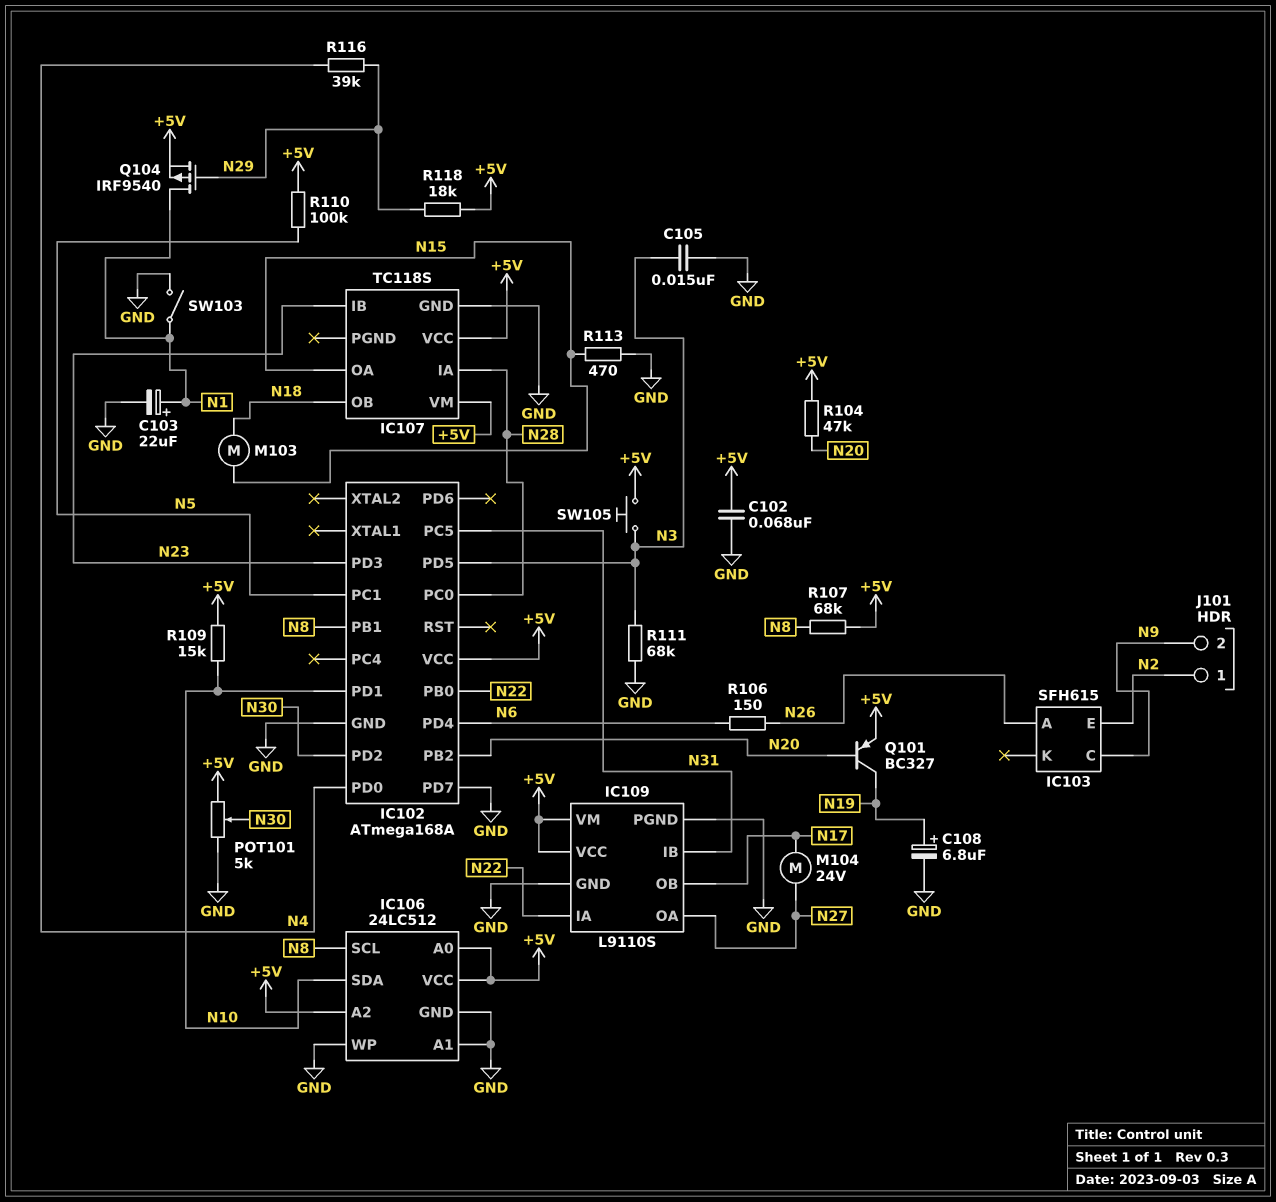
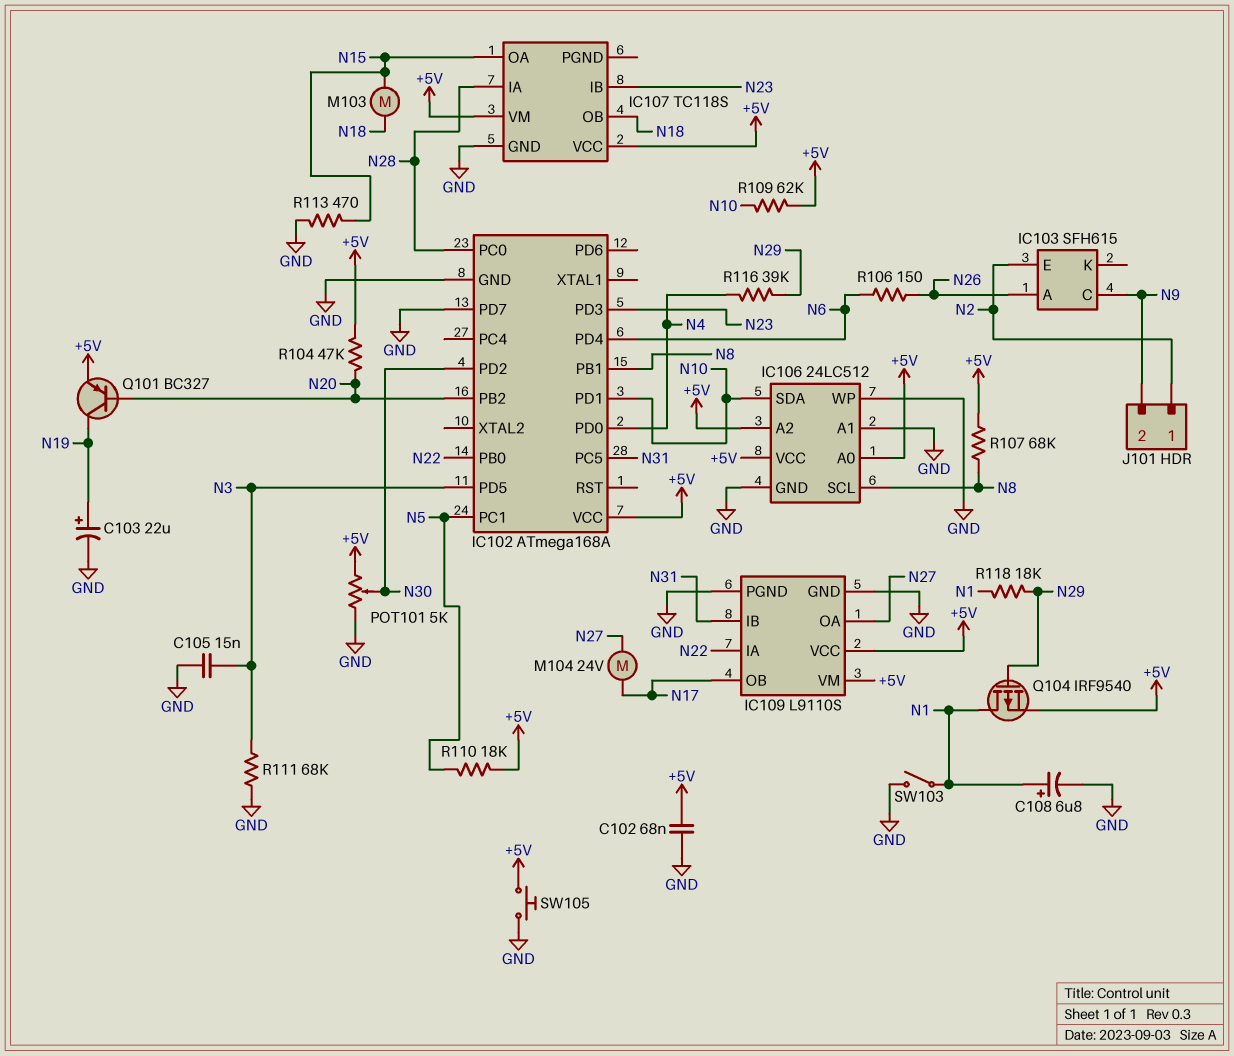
C103: 22uF (plus N1, minus GND) -> 22uF (plus N19, minus GND)
C108: 6.8uF (plus N19, minus GND) -> 6.8uF (plus N1, minus GND)
R109: 15k (+5V, N10) -> 62k (+5V, N10)
R110: 100k (+5V, N5) -> 18k (+5V, N5)
R118: 18k (+5V, N29) -> 18k (N1, N29)
SW105: button (+5V, N3) -> button (+5V, GND)

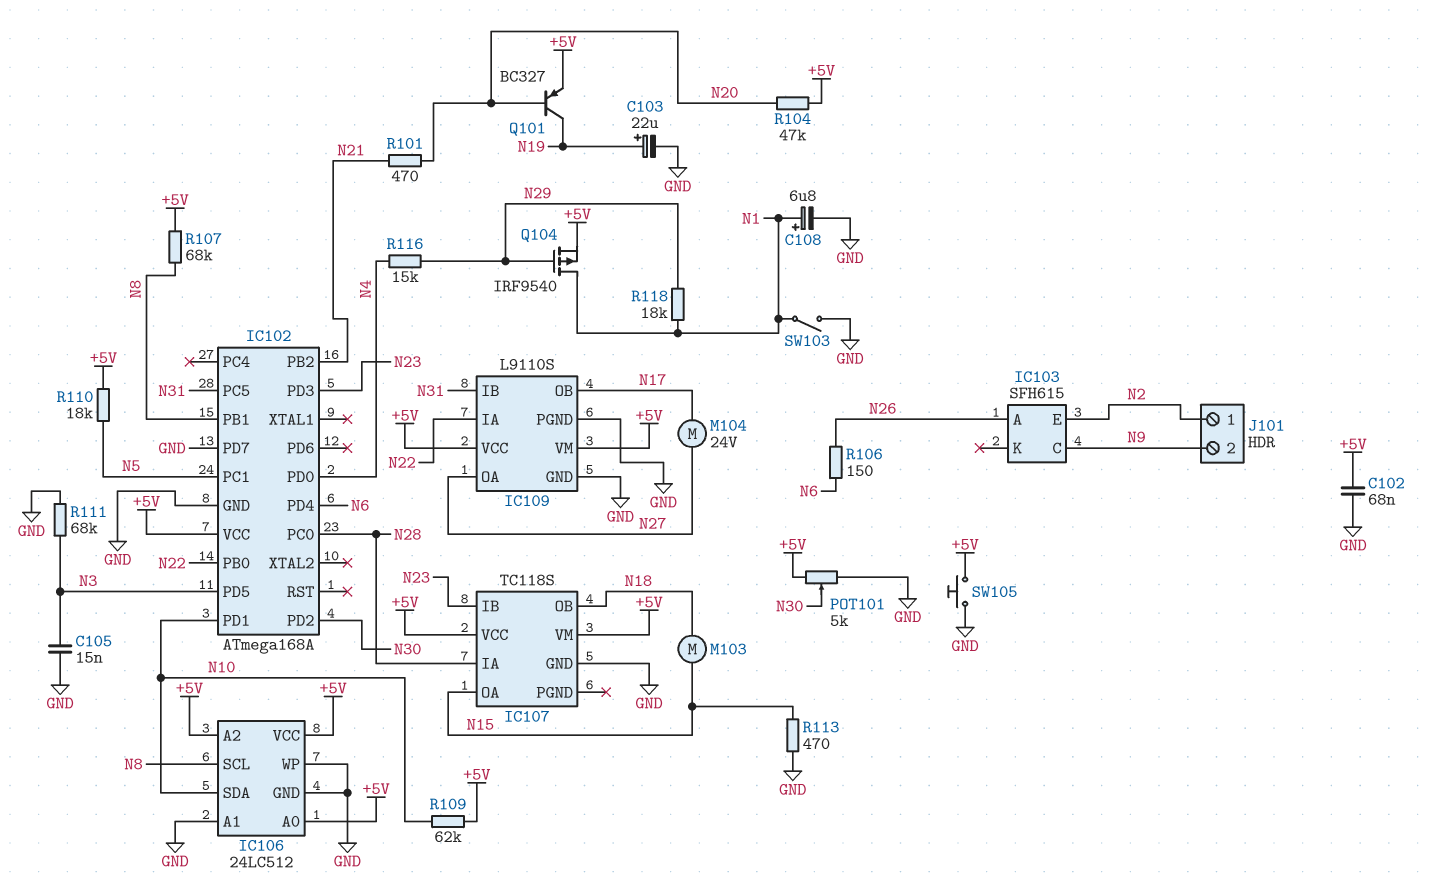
IC102 pin PB2: N20 -> N21
R101: none -> 470 (N20, N21)
R116: 39k (N4, N29) -> 15k (N4, N29)

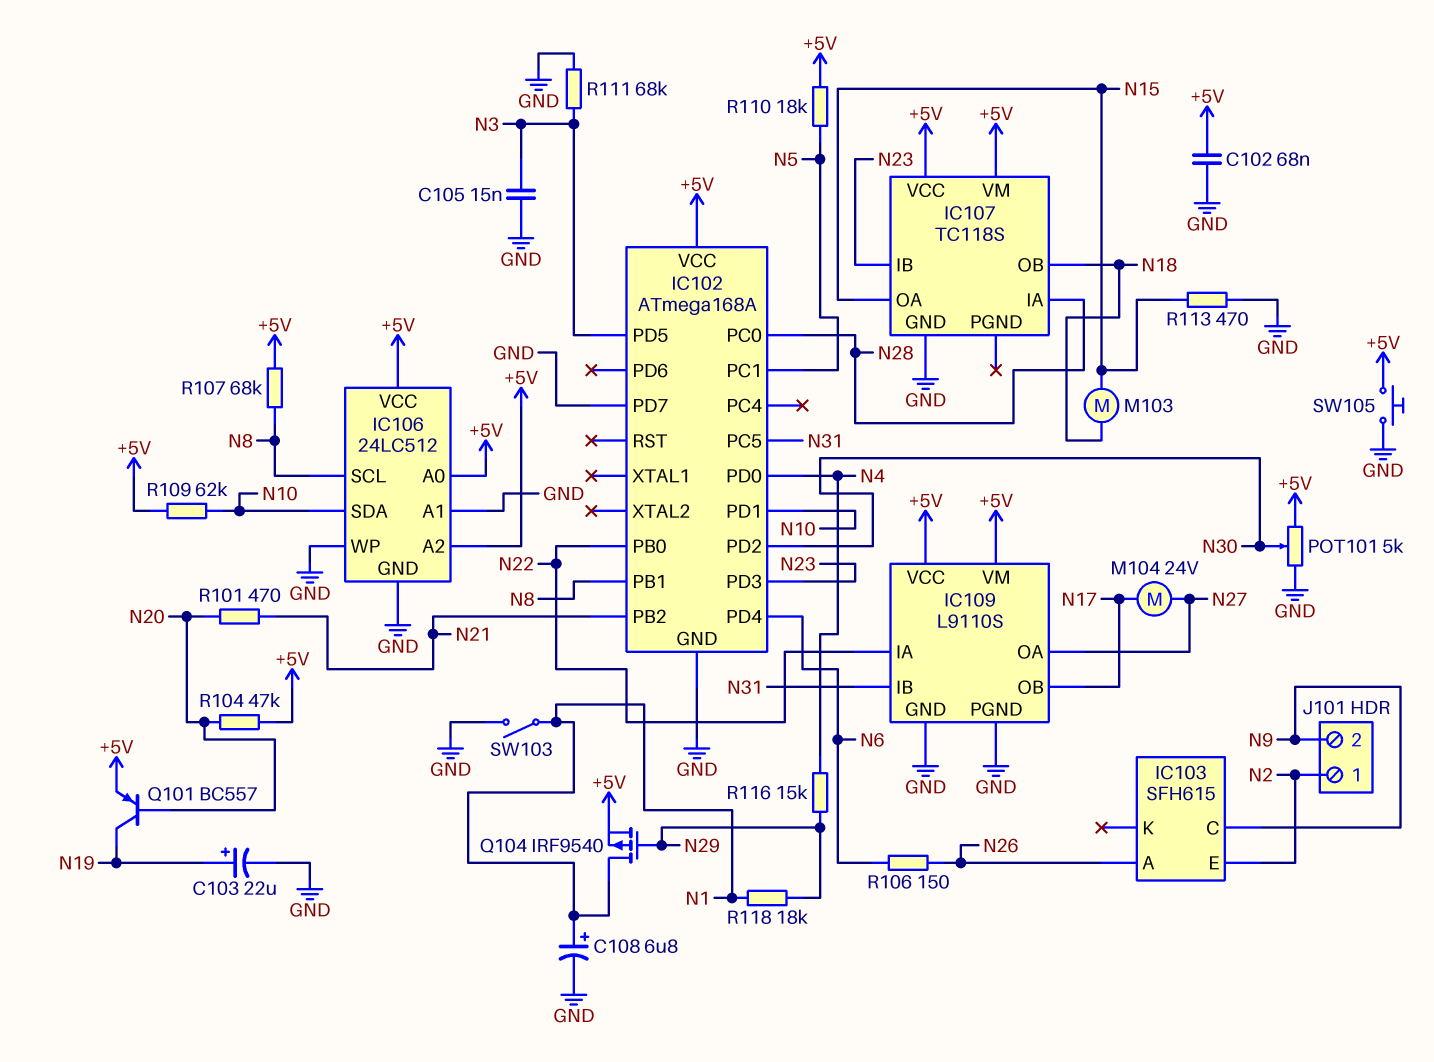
Q101: PNP BC327 (B N20, C N19, E +5V) -> PNP BC557 (B N20, C N19, E +5V)

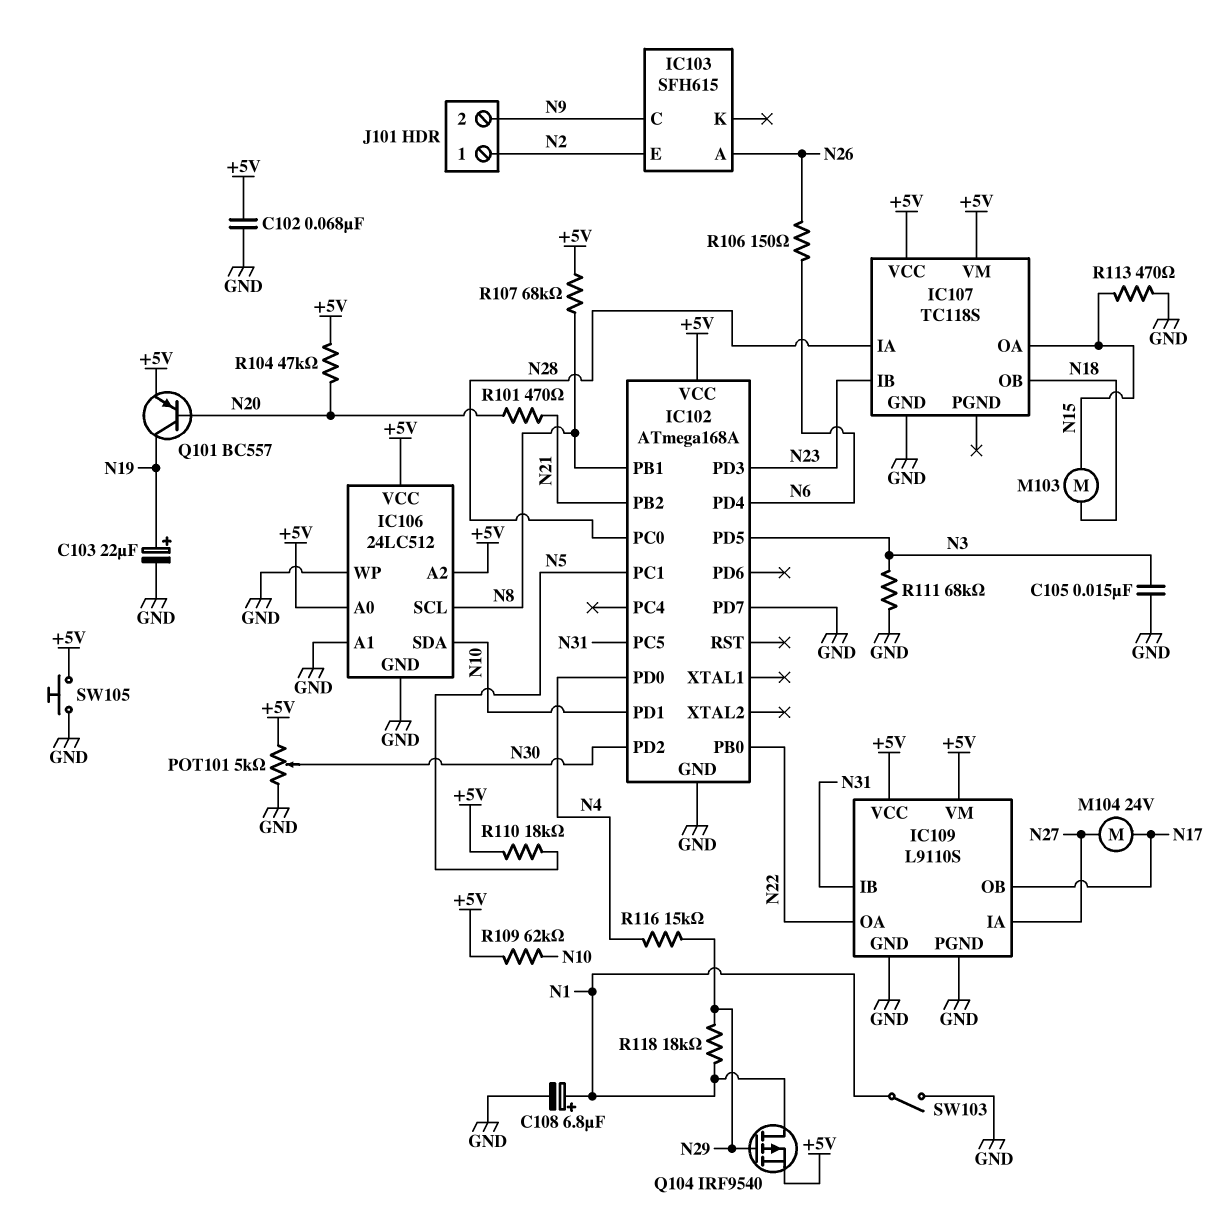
IC109 pin IA: N22 -> N27
IC109 pin OA: N27 -> N22

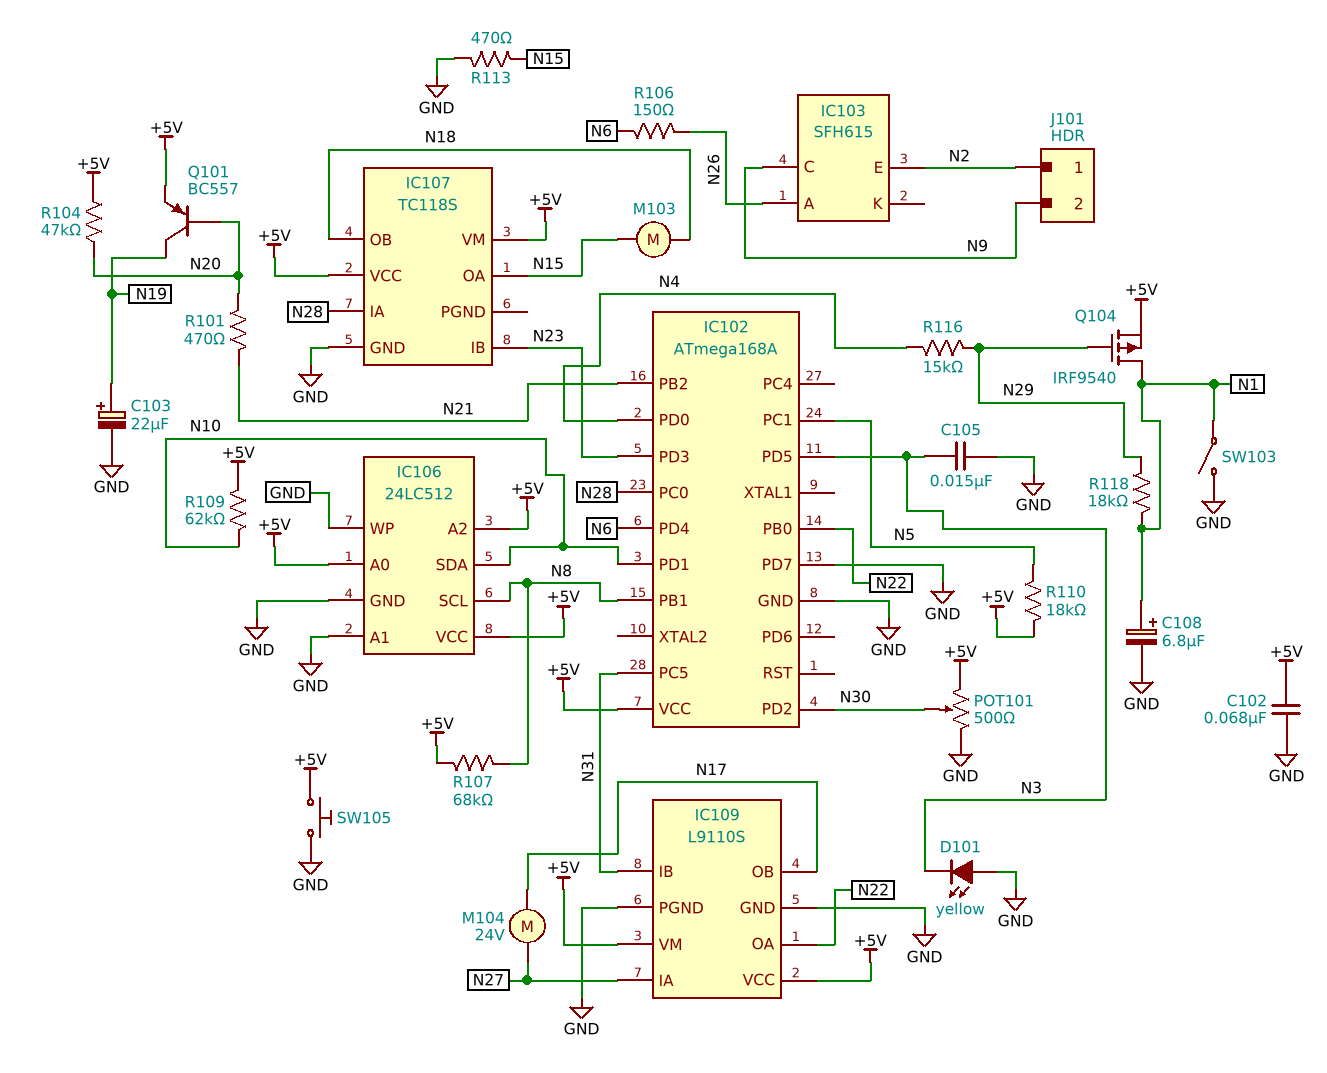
D101: none -> LED yellow (A GND, K N3)
POT101: 5k (+5V, GND, wiper N30) -> 500 (+5V, GND, wiper N30)
R111: 68k (GND, N3) -> none

